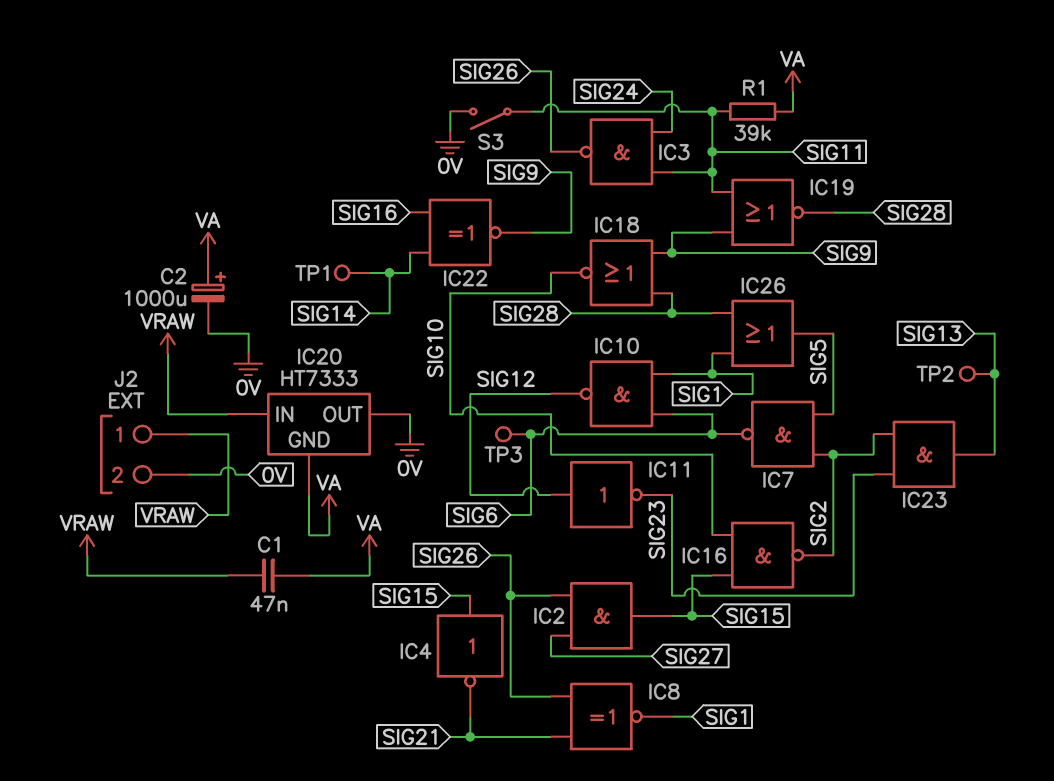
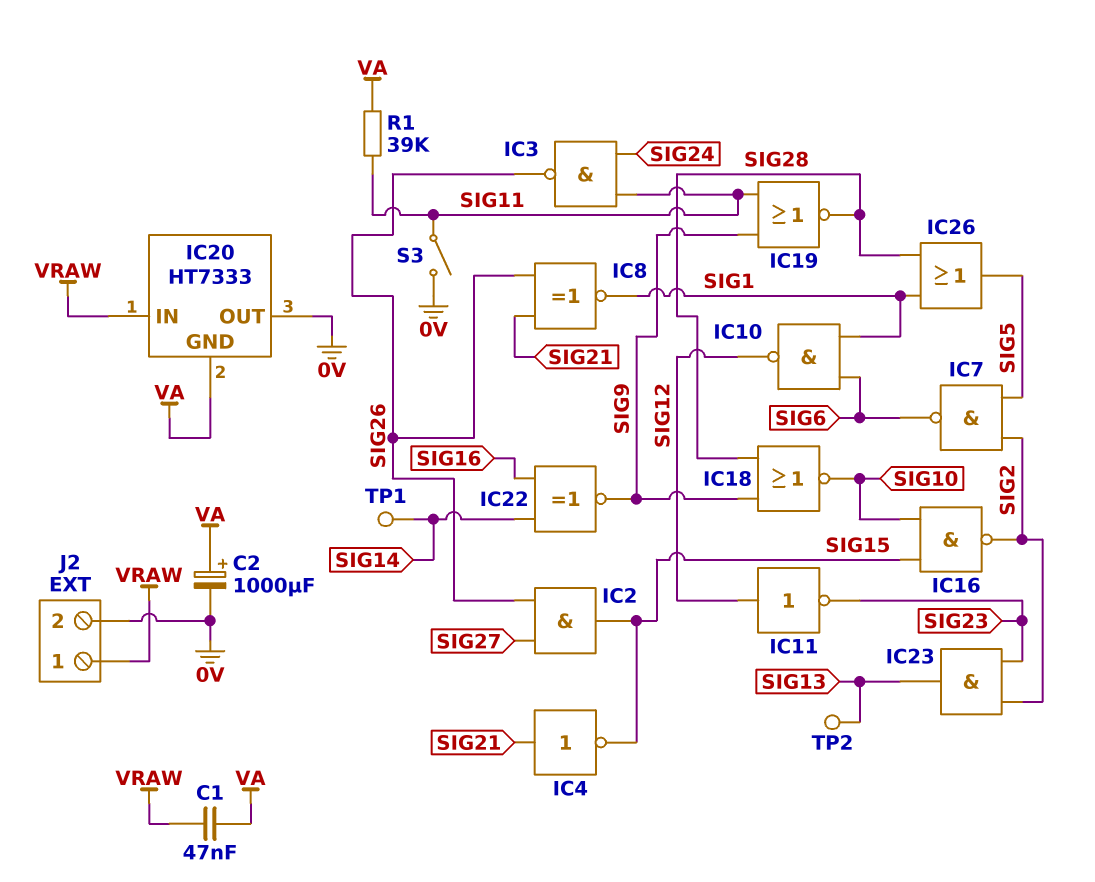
IC4: NOT (in SIG15, out SIG21) -> NOT (in SIG21, out SIG15)
TP3: test point (SIG6) -> none

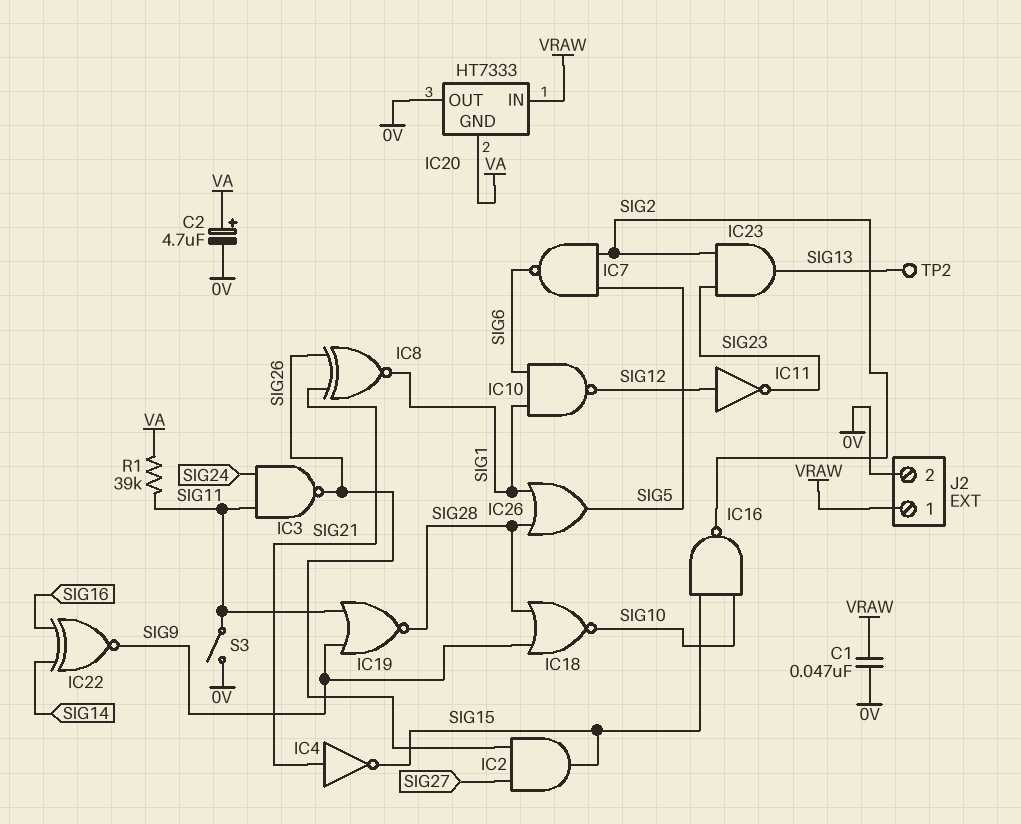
C1: 47nF (VA, VRAW) -> 47nF (0V, VRAW)
C2: 1000uF (plus VA, minus 0V) -> 4.7uF (plus VA, minus 0V)
TP1: test point (SIG14) -> none

